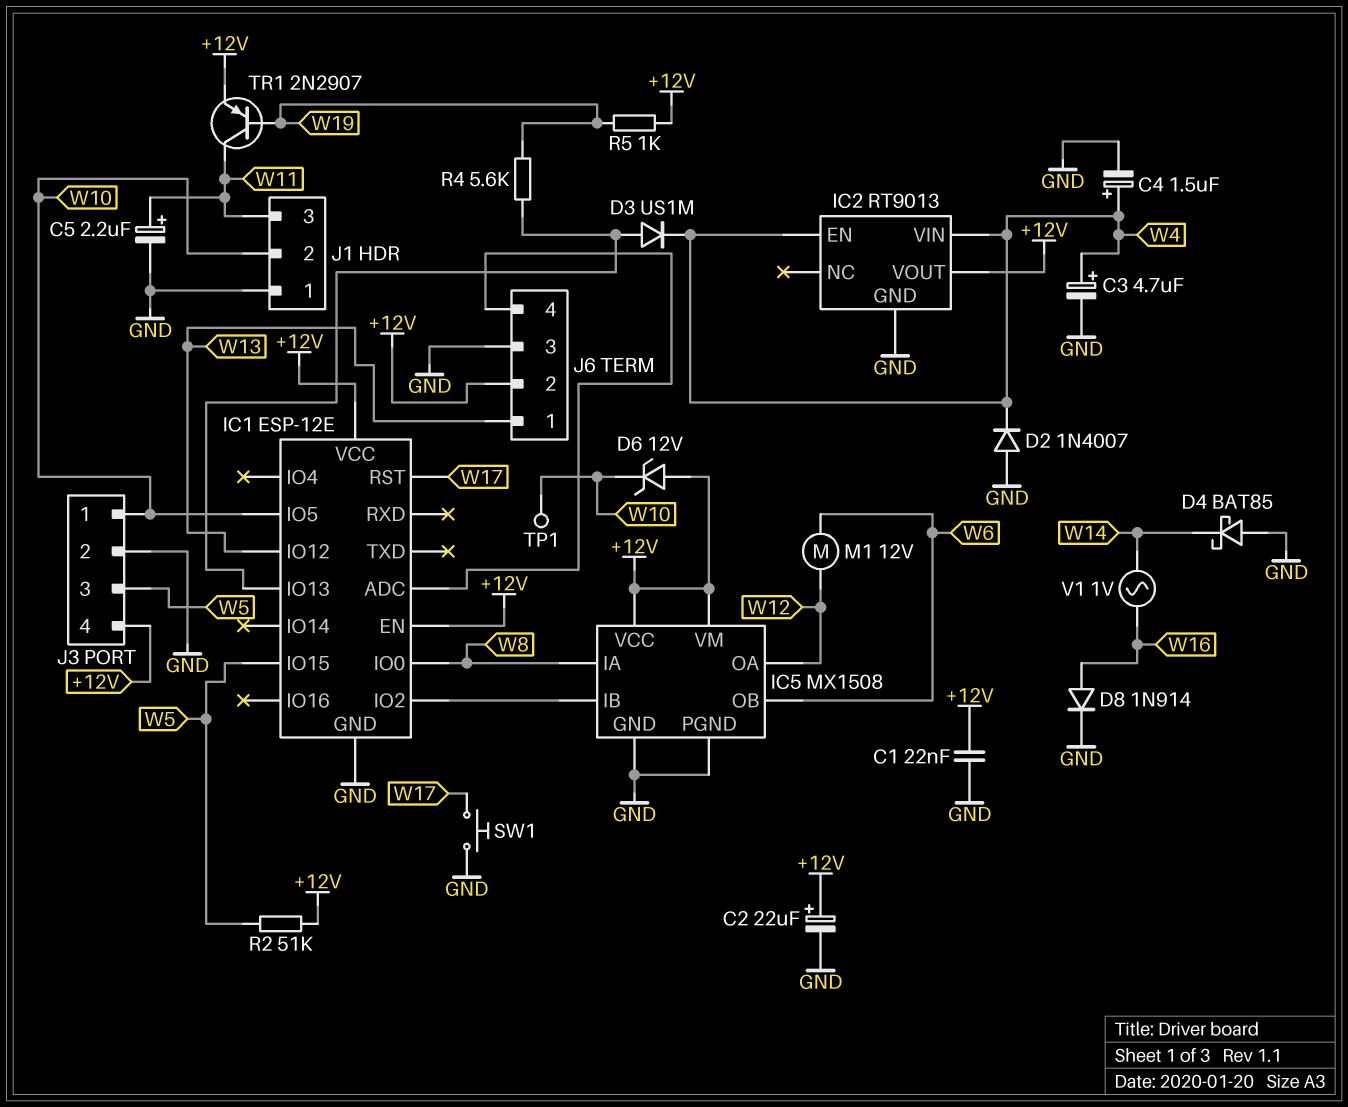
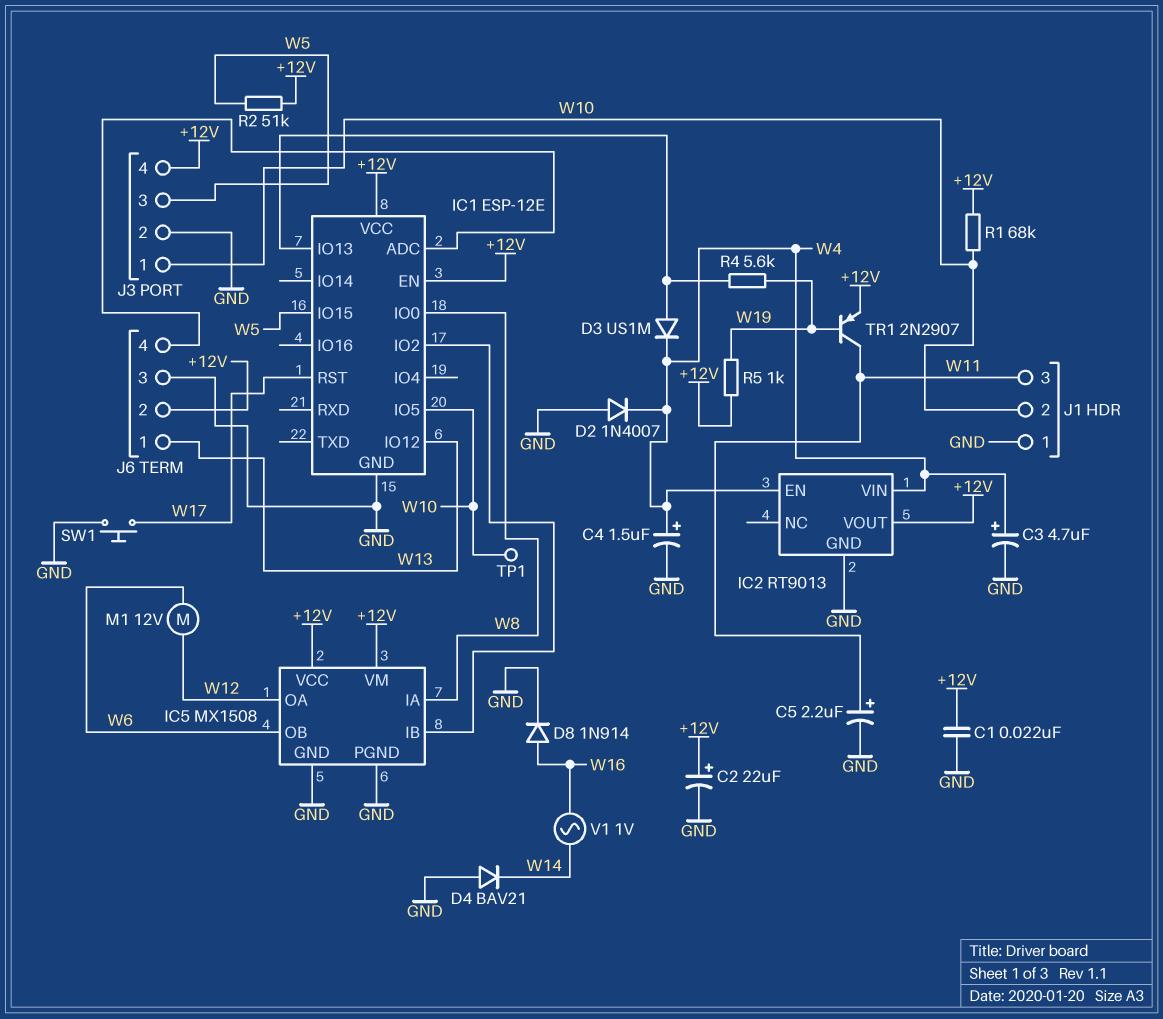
D4: schottky BAT85 (A GND, K W14) -> diode BAV21 (A GND, K W14)
D6: zener 12V (A +12V, K W10) -> none
R1: none -> 68k (+12V, W10)

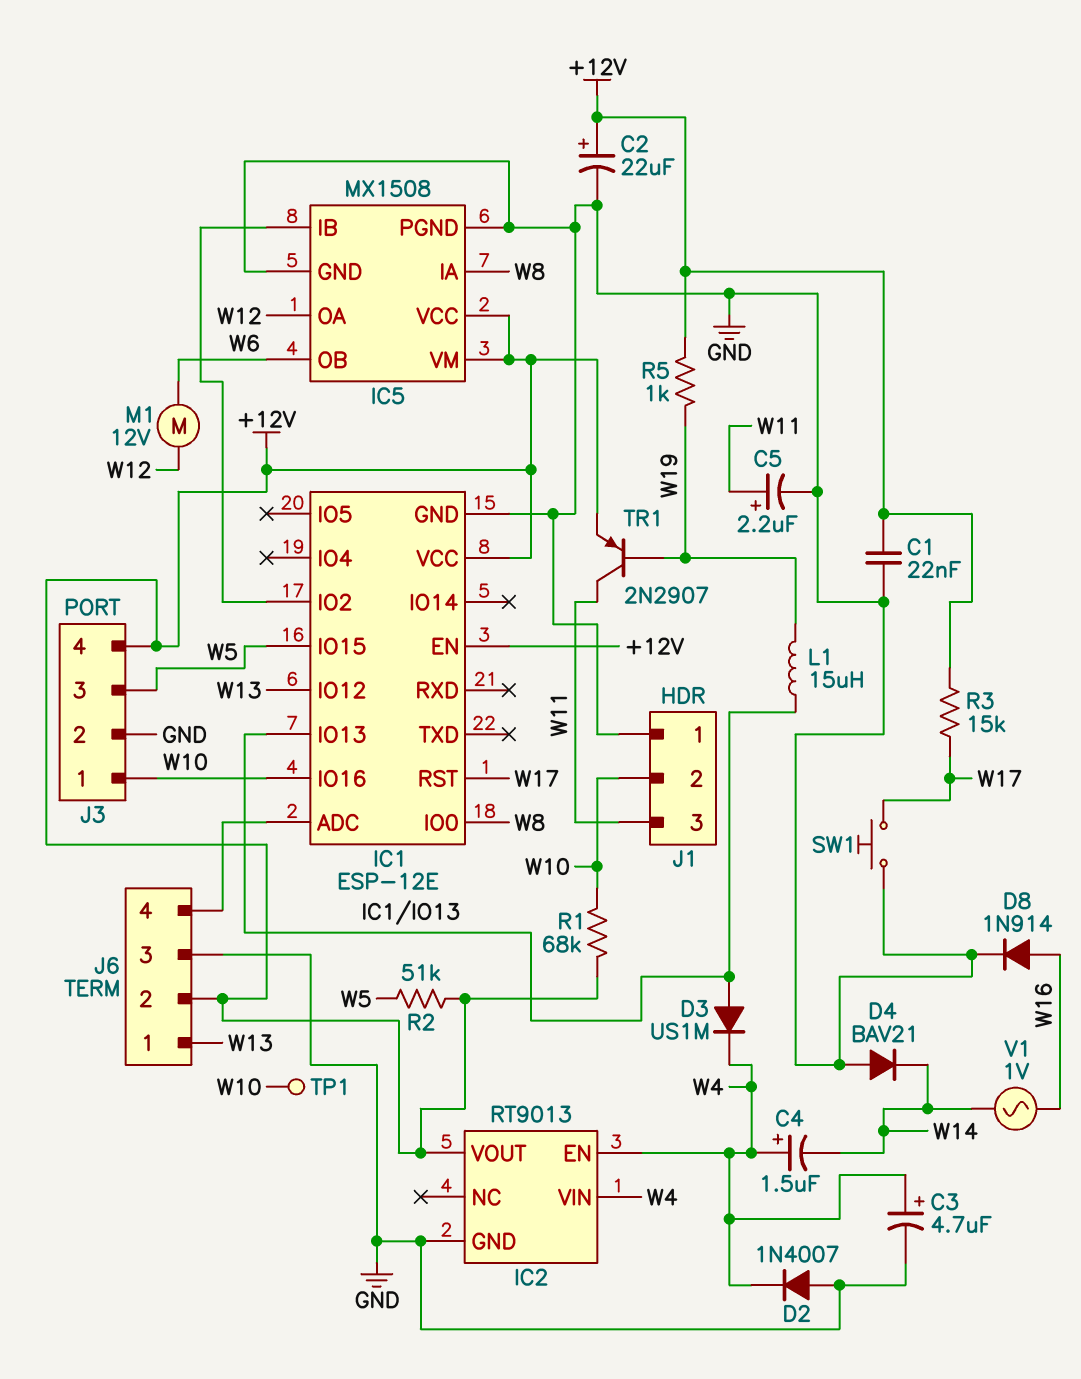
C4: 1.5uF (plus W4, minus GND) -> 1.5uF (plus W4, minus W14)
IC1 pin IO5: W10 -> none
IC1 pin IO16: none -> W10
L1: none -> 15uH (IC1/IO13, W19)
R3: none -> 15k (+12V, W17)
R4: 5.6k (IC1/IO13, W19) -> none

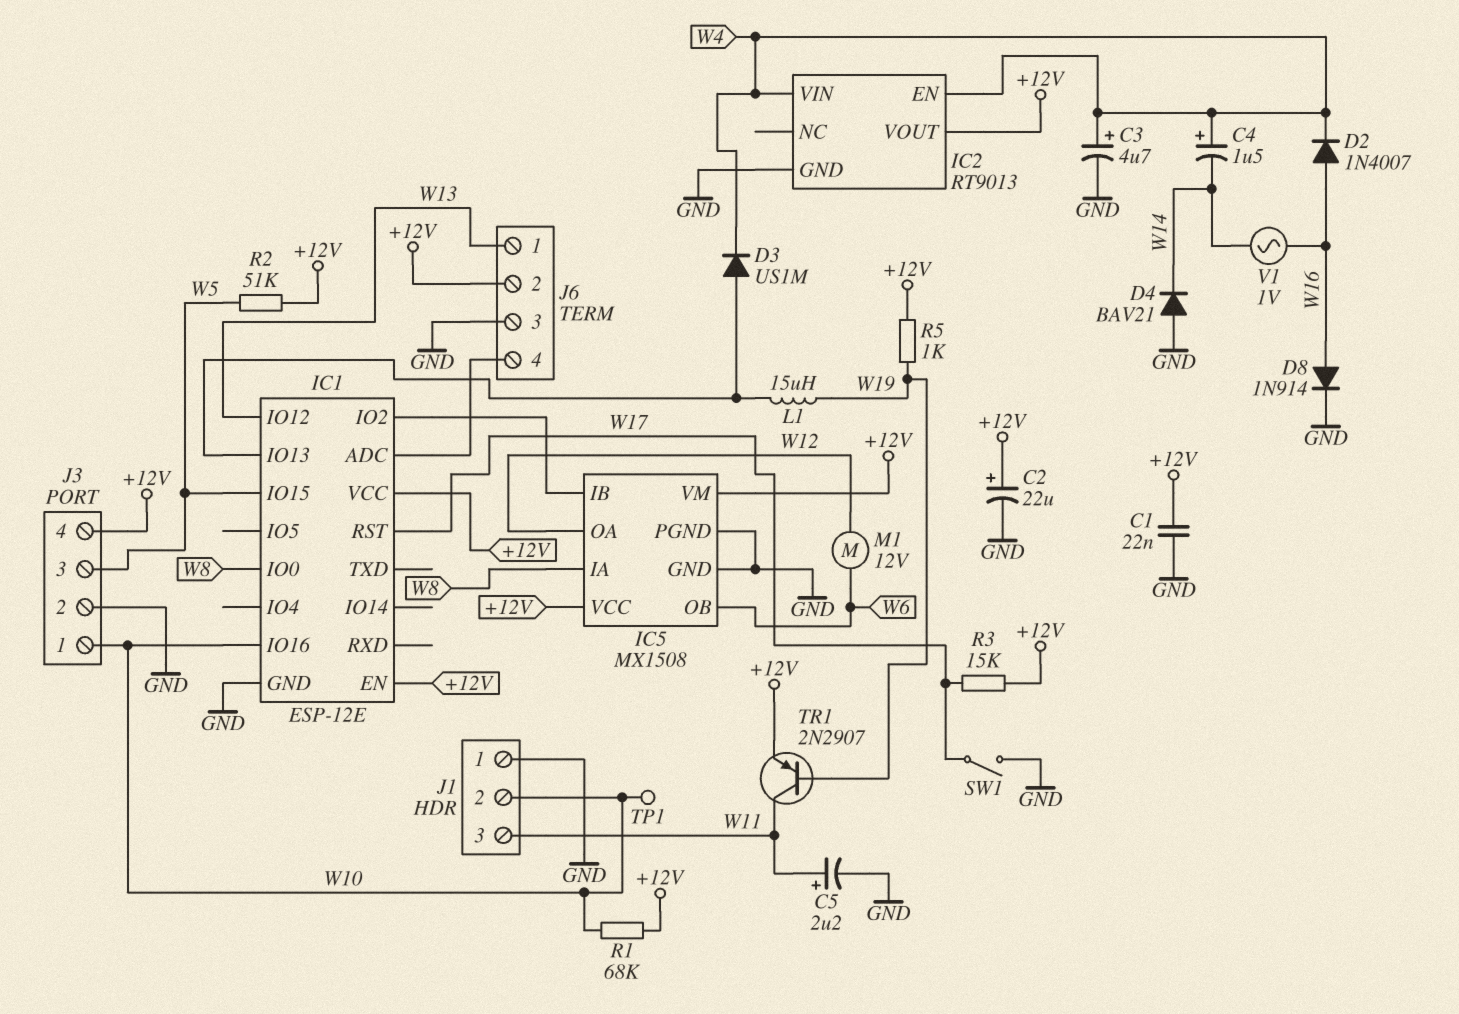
D2: diode 1N4007 (A GND, K W4) -> diode 1N4007 (A W16, K W4)
SW1: button (GND, W17) -> switch (GND, W17)

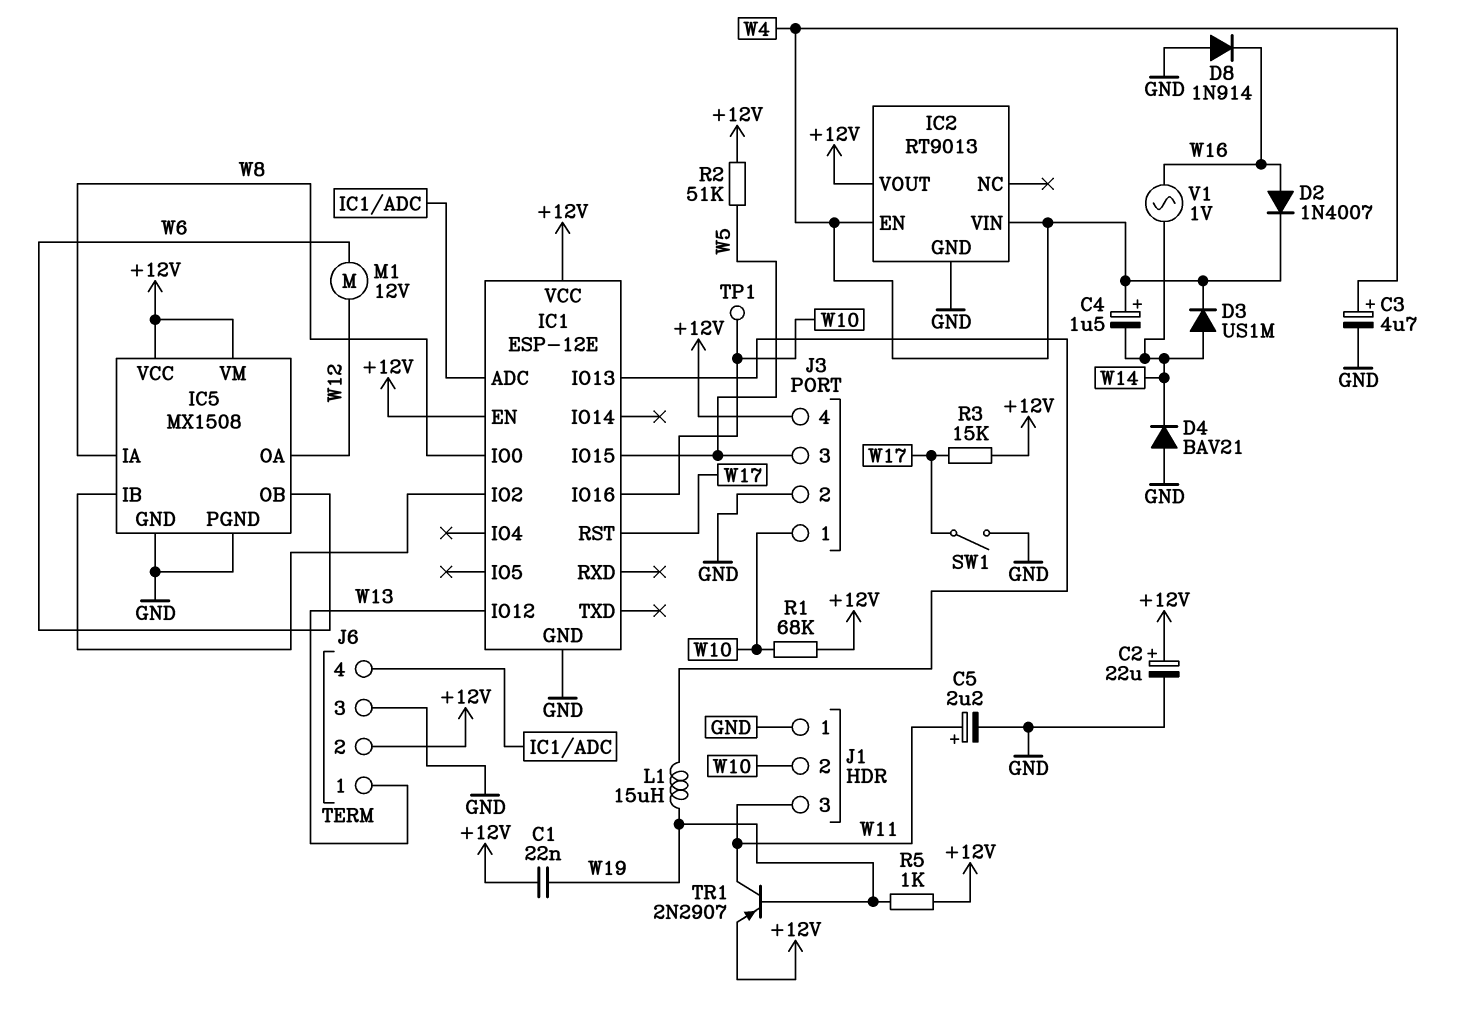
C1: 22nF (+12V, GND) -> 22nF (+12V, W19)
D3: diode US1M (A IC1/IO13, K W4) -> diode US1M (A W14, K W4)
D8: diode 1N914 (A W16, K GND) -> diode 1N914 (A GND, K W16)

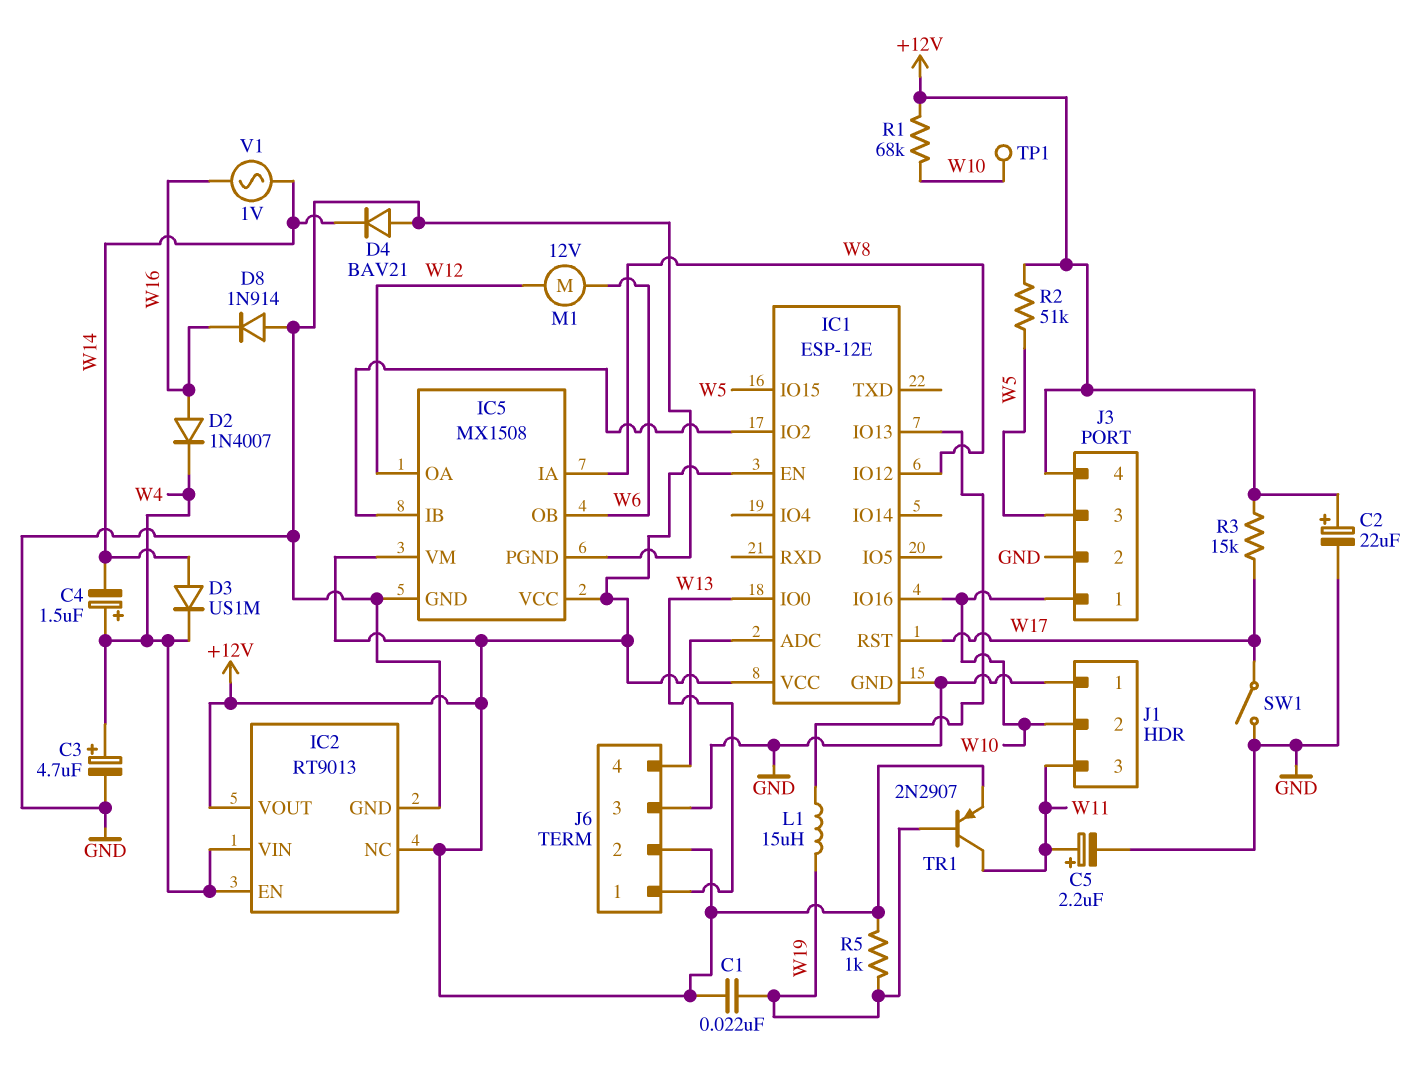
IC1 pin IO0: W8 -> W13
IC1 pin IO12: W13 -> W8
IC2 pin NC: none -> +12V

